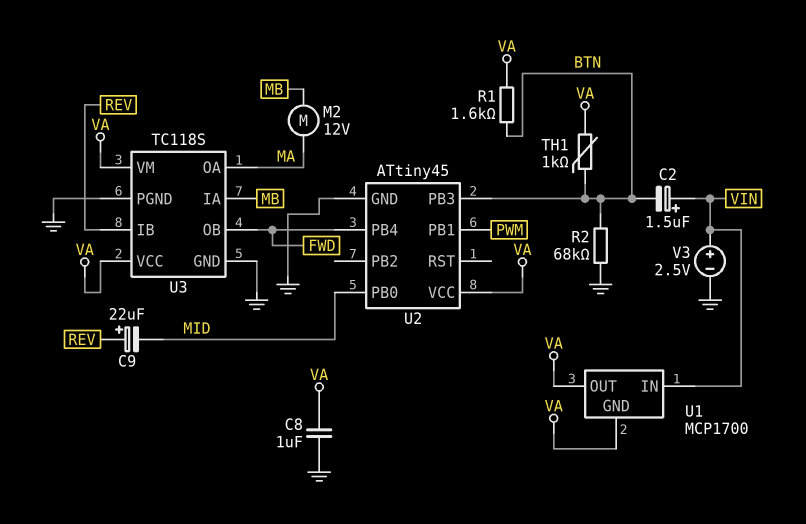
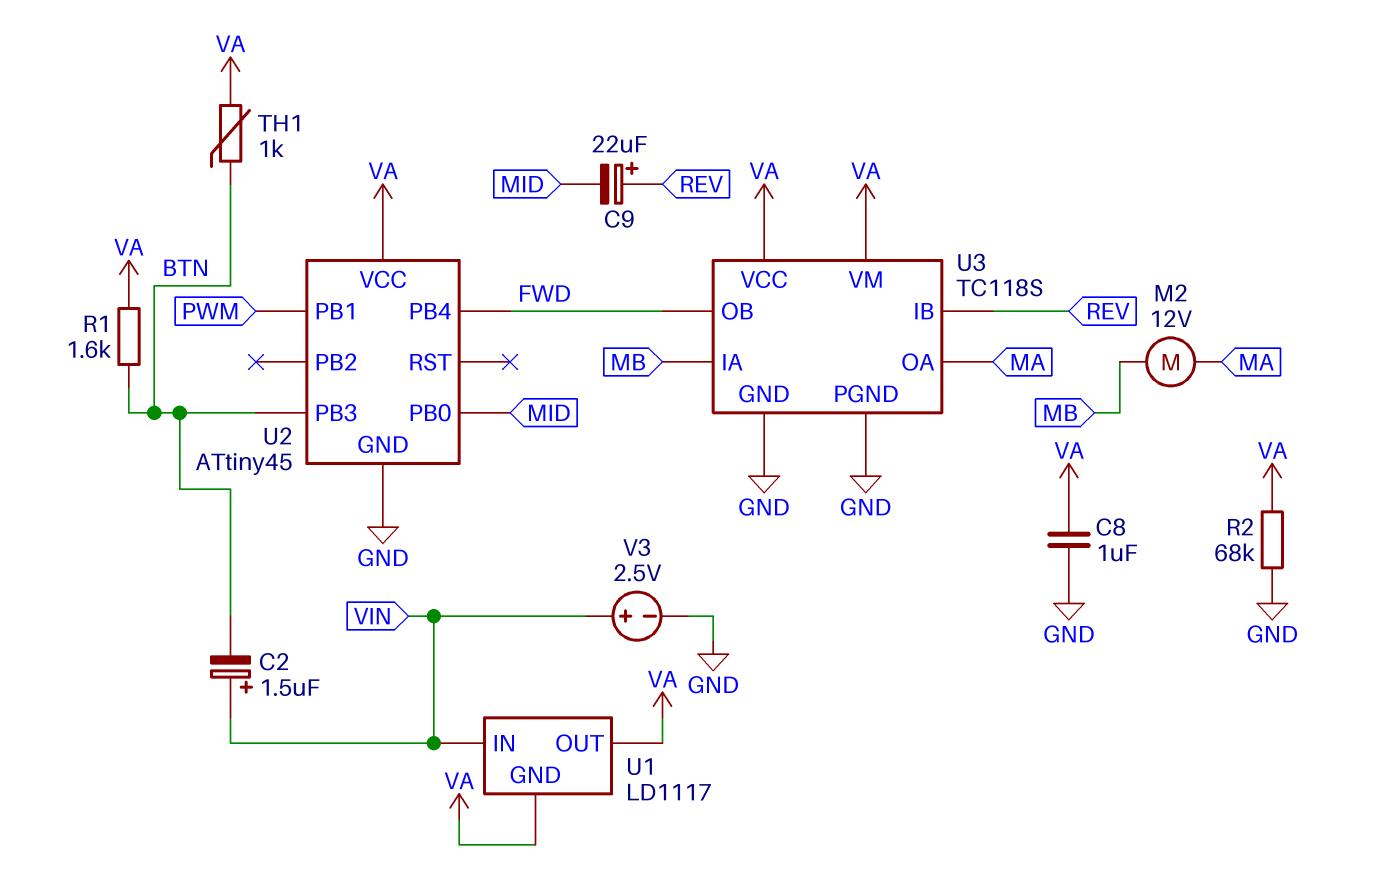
R2: 68k (BTN, GND) -> 68k (GND, VA)
U1: MCP1700 -> LD1117

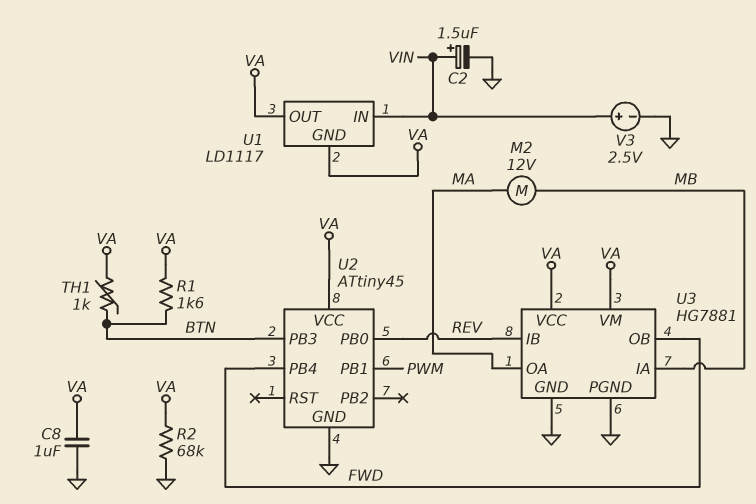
C2: 1.5uF (plus VIN, minus BTN) -> 1.5uF (plus VIN, minus GND)
C9: 22uF (plus REV, minus MID) -> none
U2 pin PB0: MID -> REV
U3: TC118S -> HG7881

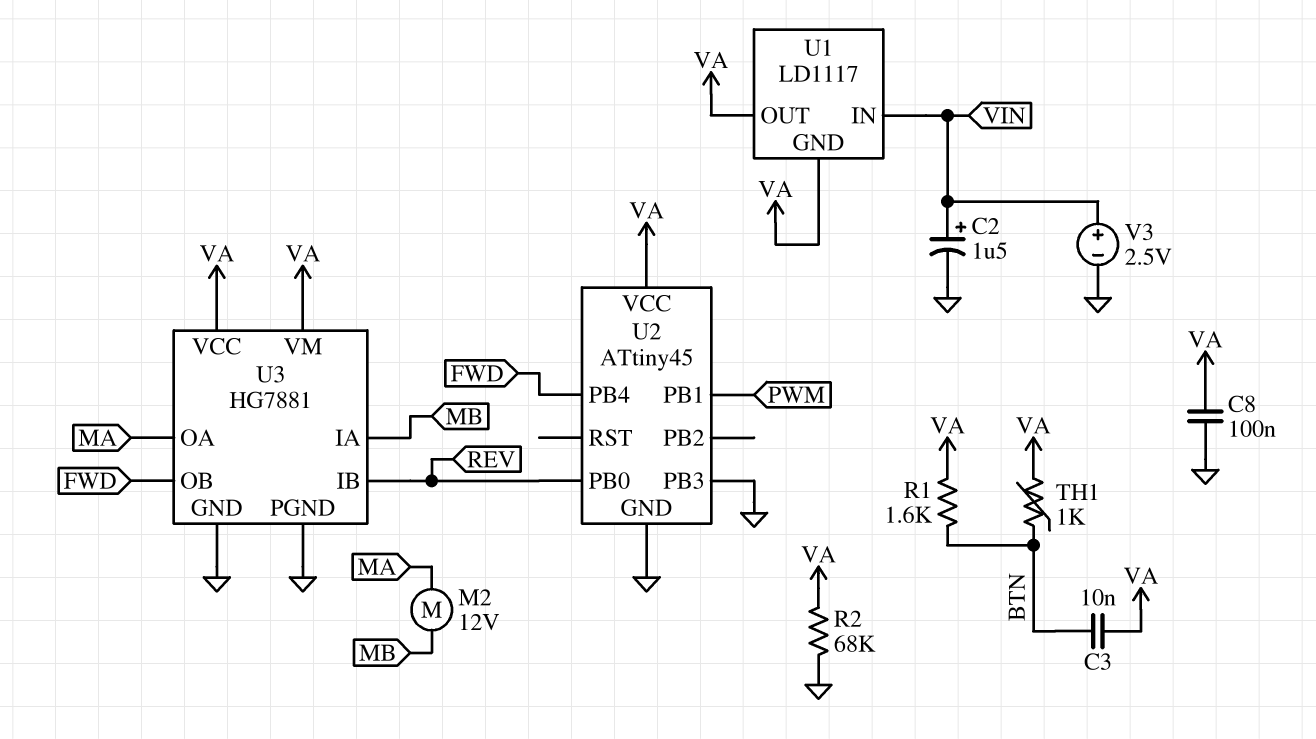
C3: none -> 10nF (BTN, VA)
C8: 1uF (GND, VA) -> 100nF (GND, VA)
U2 pin PB3: BTN -> GND

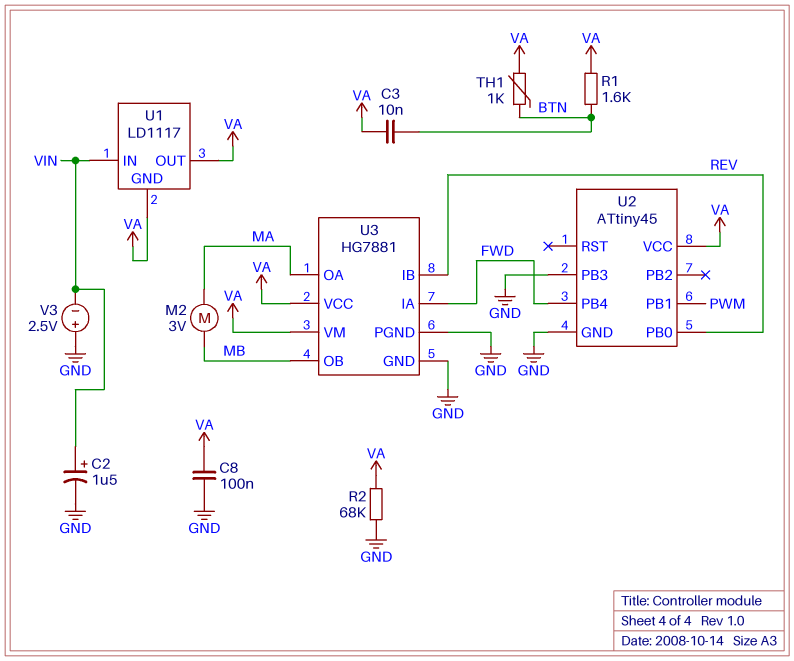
M2: motor 12V (MA, MB) -> motor 3V (MA, MB)
U3 pin IA: MB -> FWD
U3 pin OB: FWD -> MB
V3: 2.5V (plus VIN, minus GND) -> 2.5V (plus GND, minus VIN)

